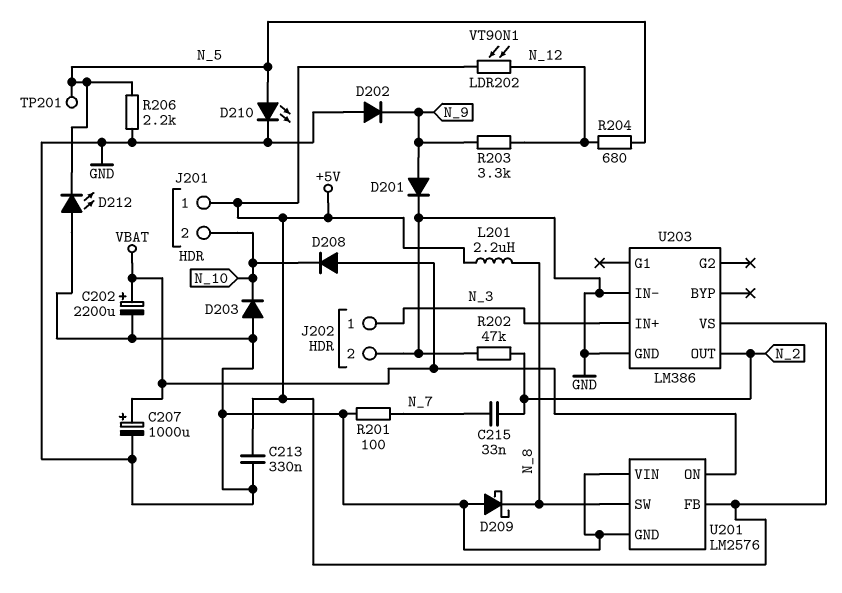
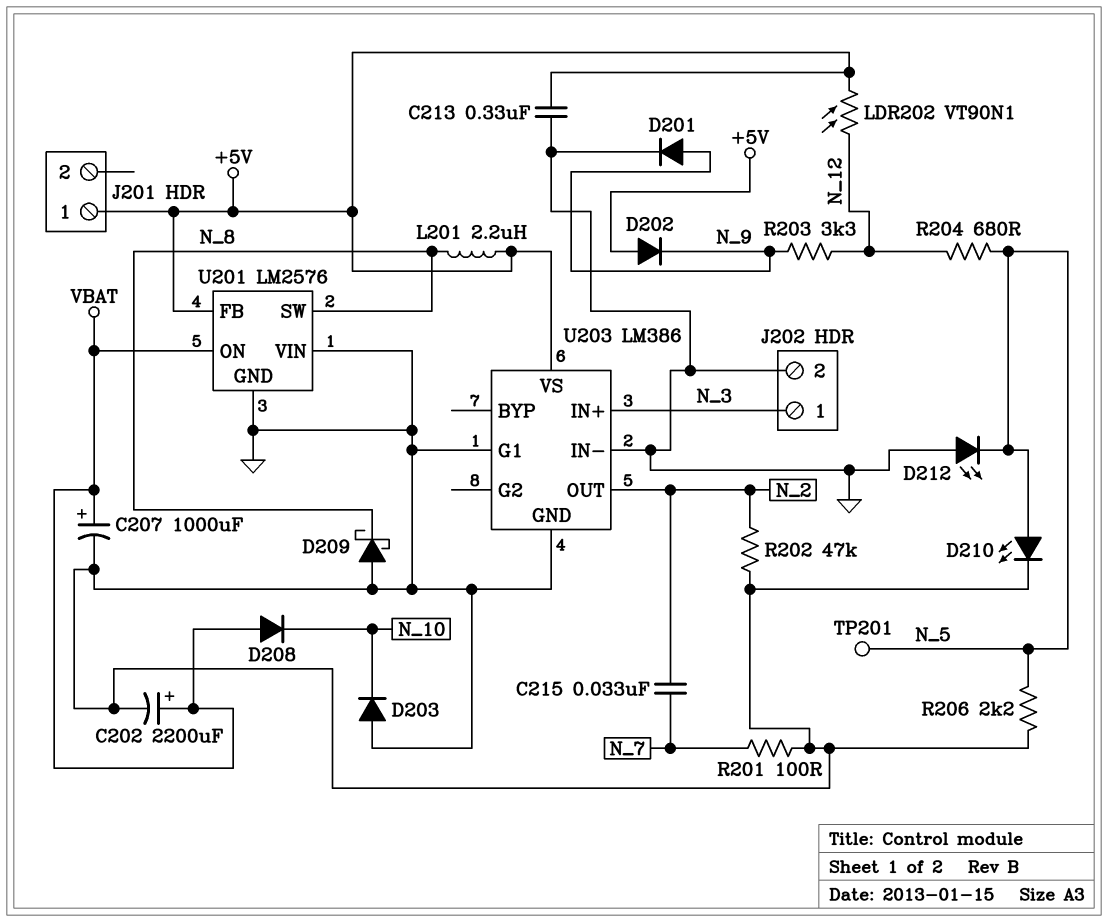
D202: diode (A GND, K N_9) -> diode (A +5V, K N_9)
J201 pin 2: N_10 -> none
U203 pin G1: none -> GND

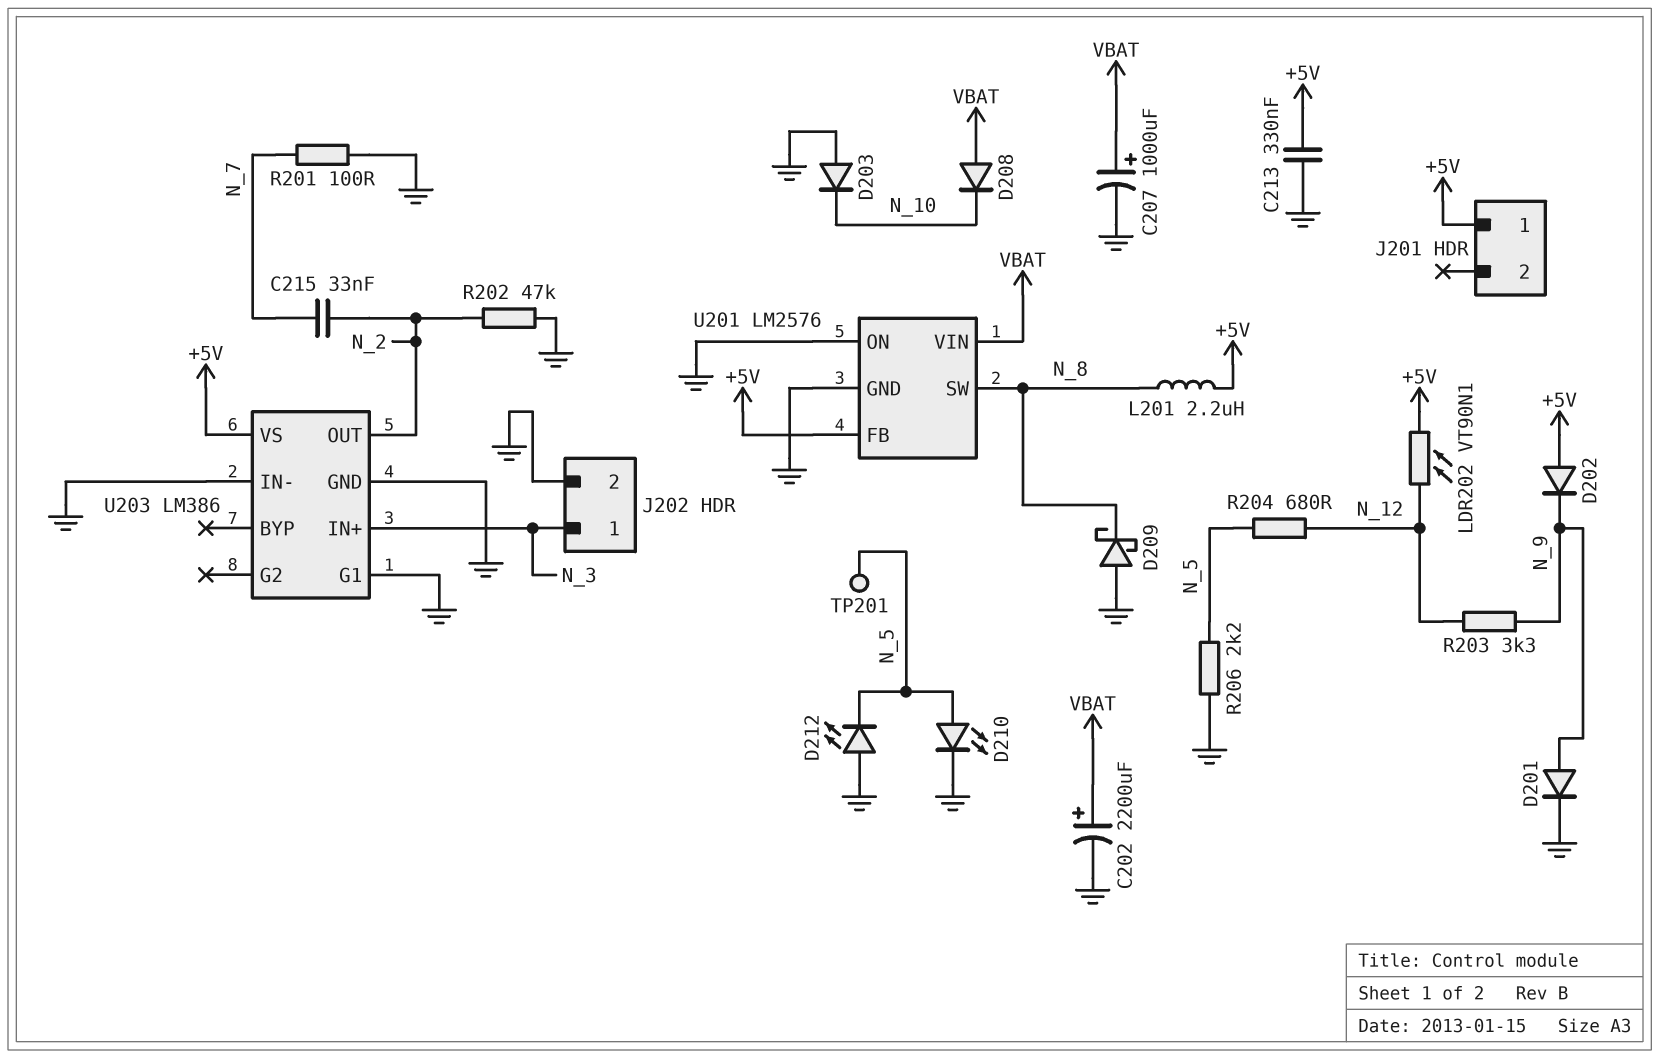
U201 pin ON: VBAT -> GND
U201 pin VIN: GND -> VBAT

